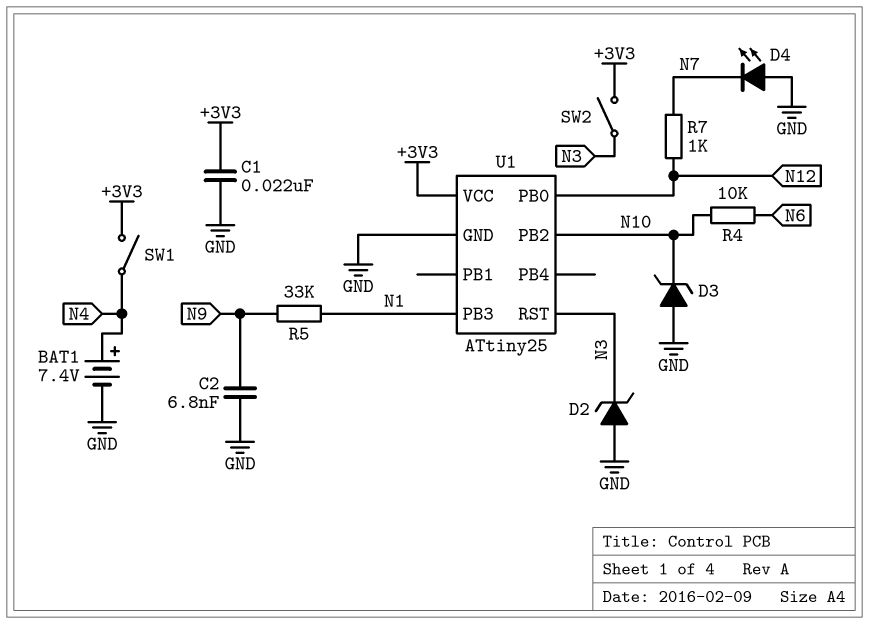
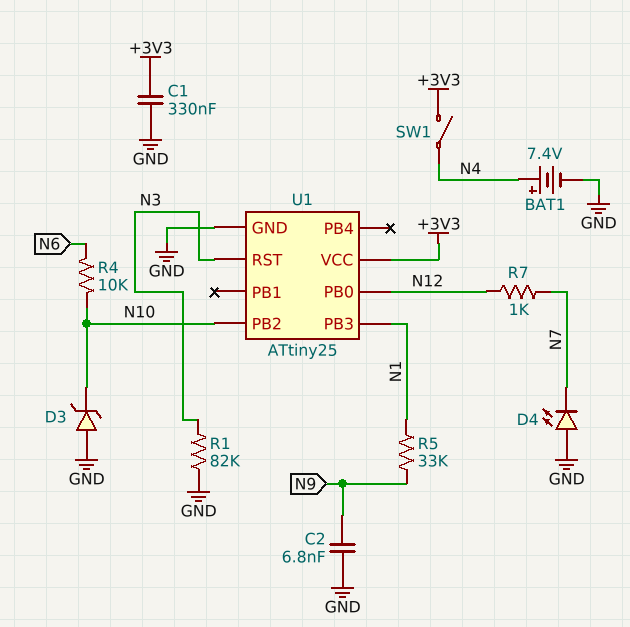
C1: 22nF (+3V3, GND) -> 330nF (+3V3, GND)
D2: zener (A GND, K N3) -> none
R1: none -> 82k (GND, N3)
SW2: switch (+3V3, N3) -> none

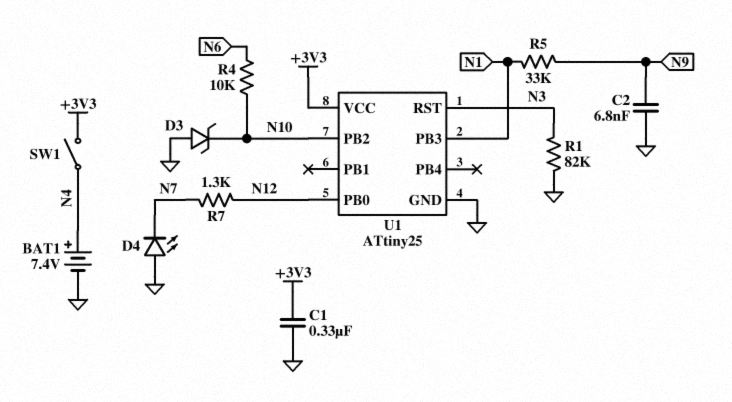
R7: 1k (N7, N12) -> 1.3k (N7, N12)

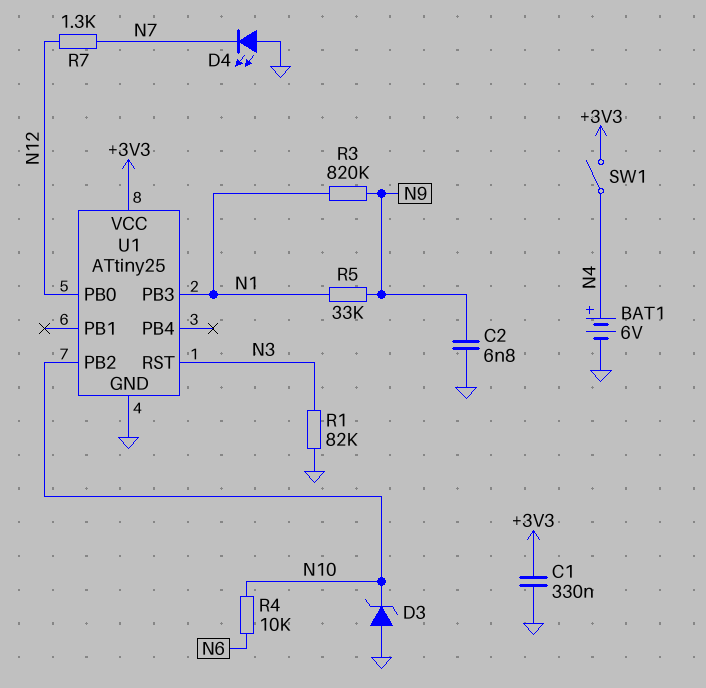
BAT1: 7.4V (plus N4, minus GND) -> 6V (plus N4, minus GND)
R3: none -> 820k (N1, N9)

